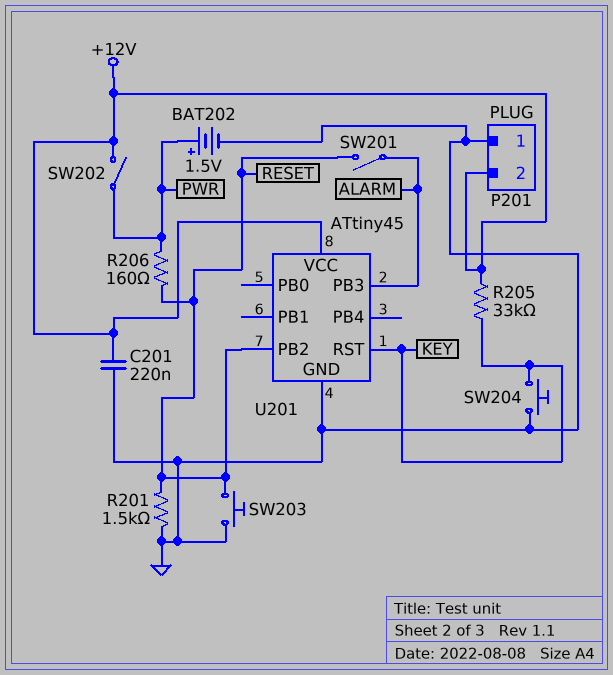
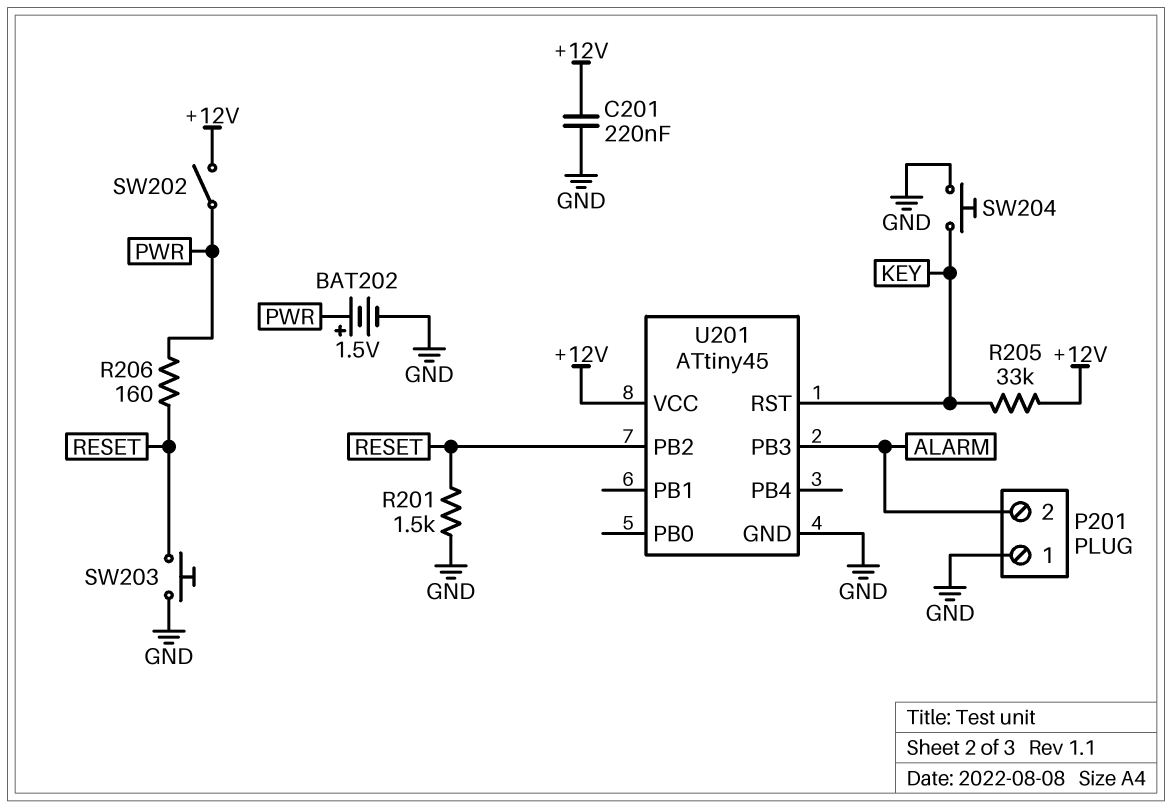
P201 pin 2: +12V -> ALARM
SW201: switch (ALARM, RESET) -> none

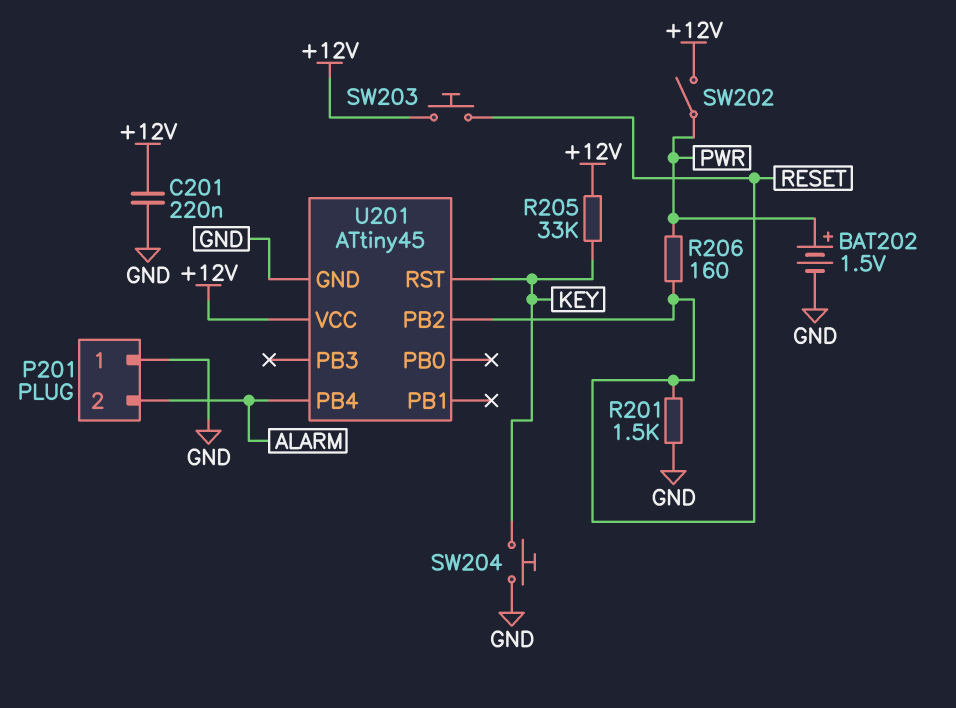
SW203: button (GND, RESET) -> button (+12V, RESET)
U201 pin PB3: ALARM -> none
U201 pin PB4: none -> ALARM

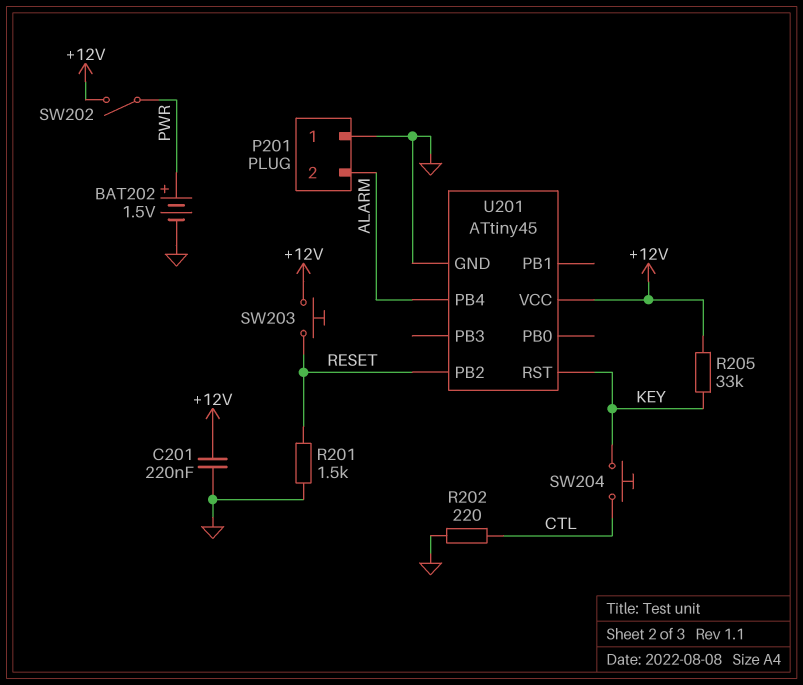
R202: none -> 220 (CTL, GND)
R206: 160 (PWR, RESET) -> none
SW204: button (GND, KEY) -> button (CTL, KEY)

